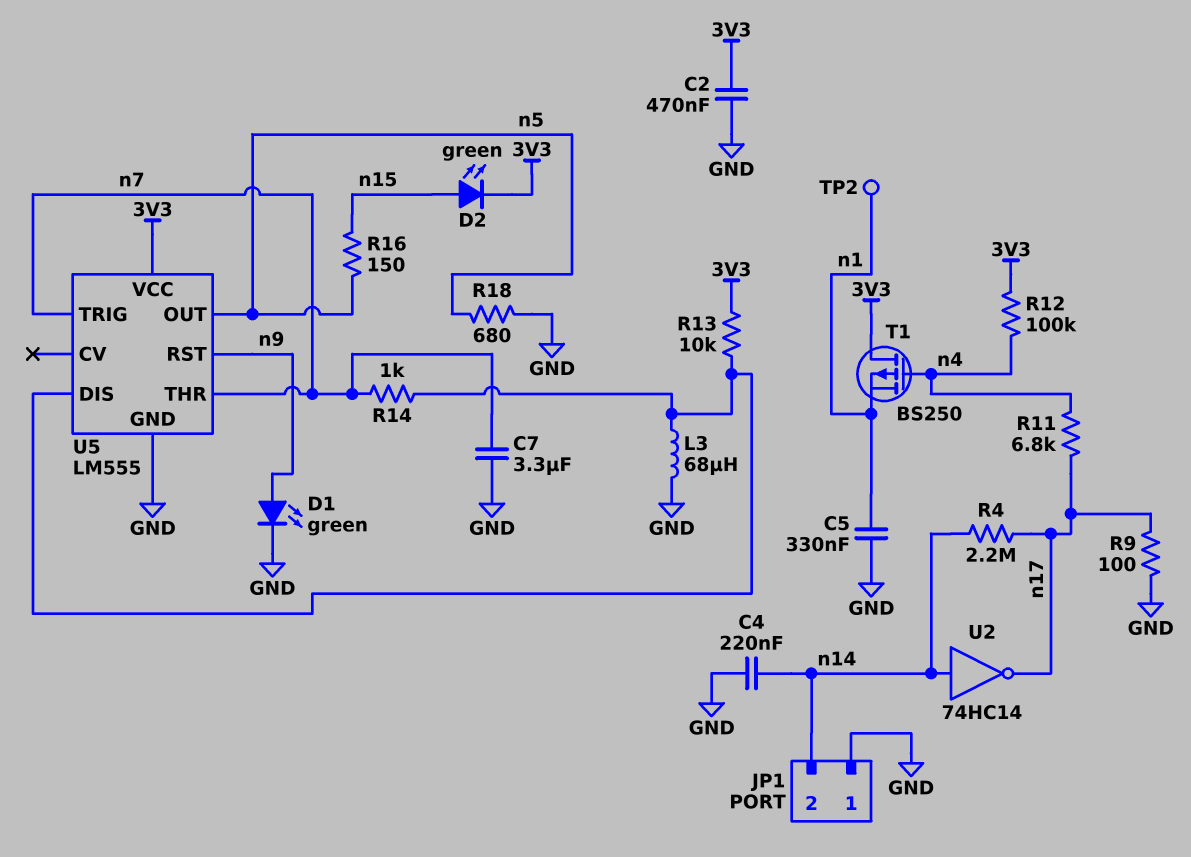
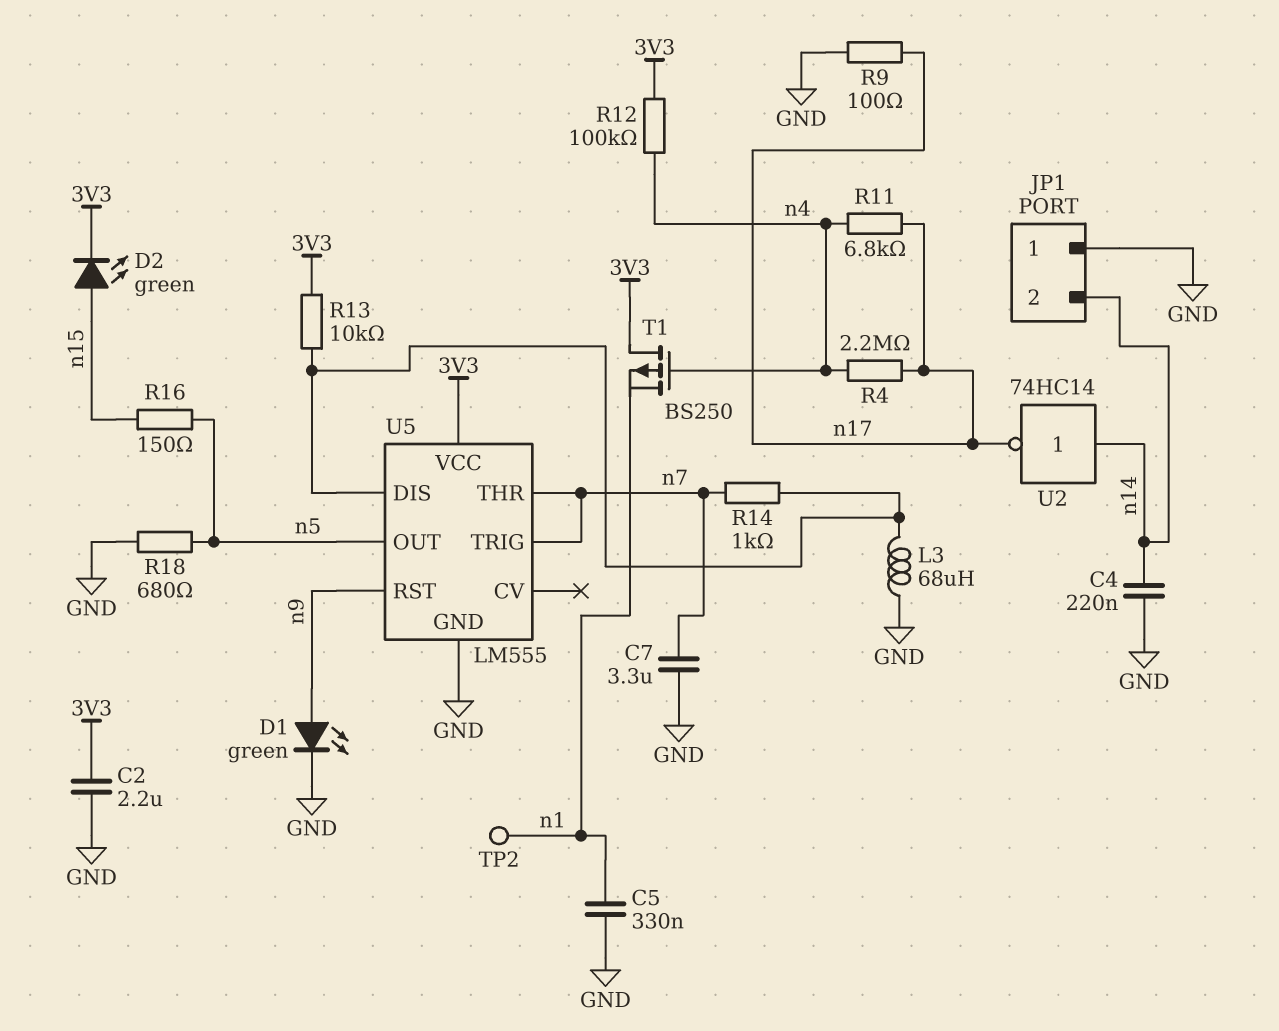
C2: 470nF (3V3, GND) -> 2.2uF (3V3, GND)
R4: 2.2M (n14, n17) -> 2.2M (n4, n17)

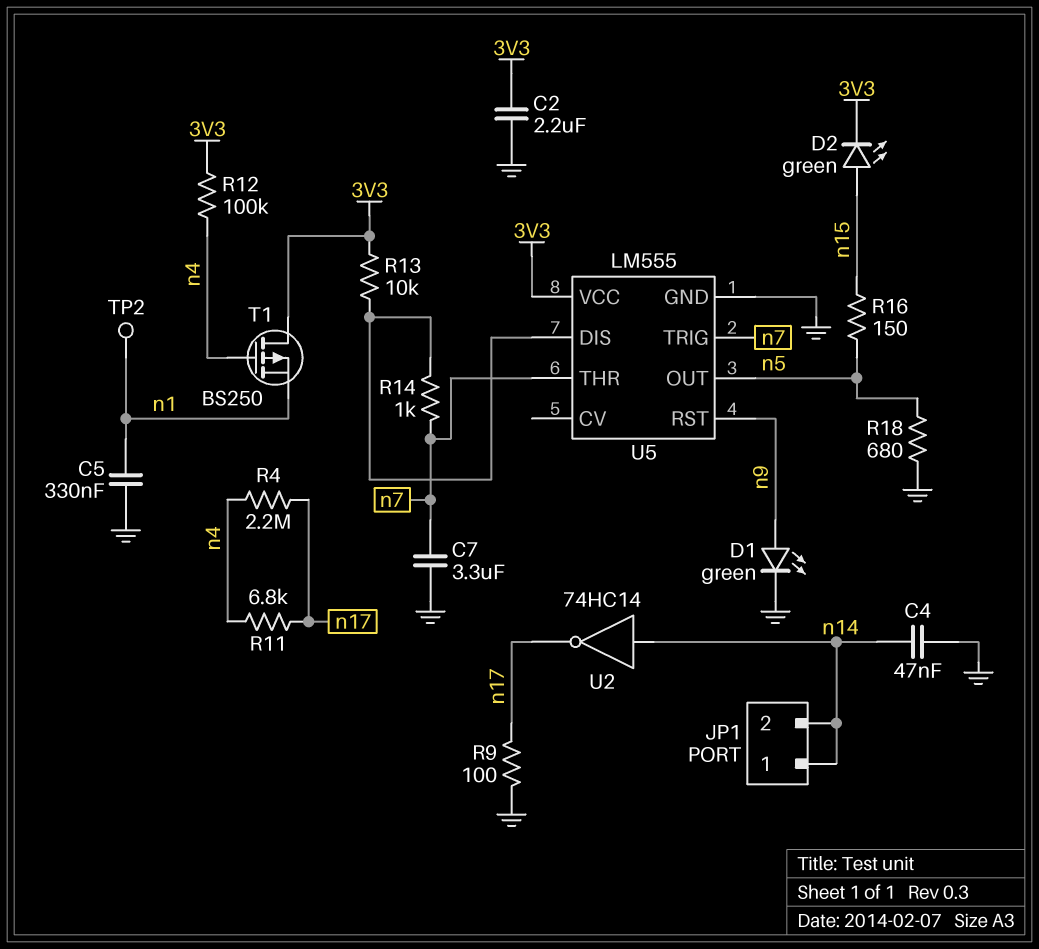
C4: 220nF (GND, n14) -> 47nF (GND, n14)
JP1 pin 1: GND -> n14
L3: 68uH (GND, U5/DIS) -> none

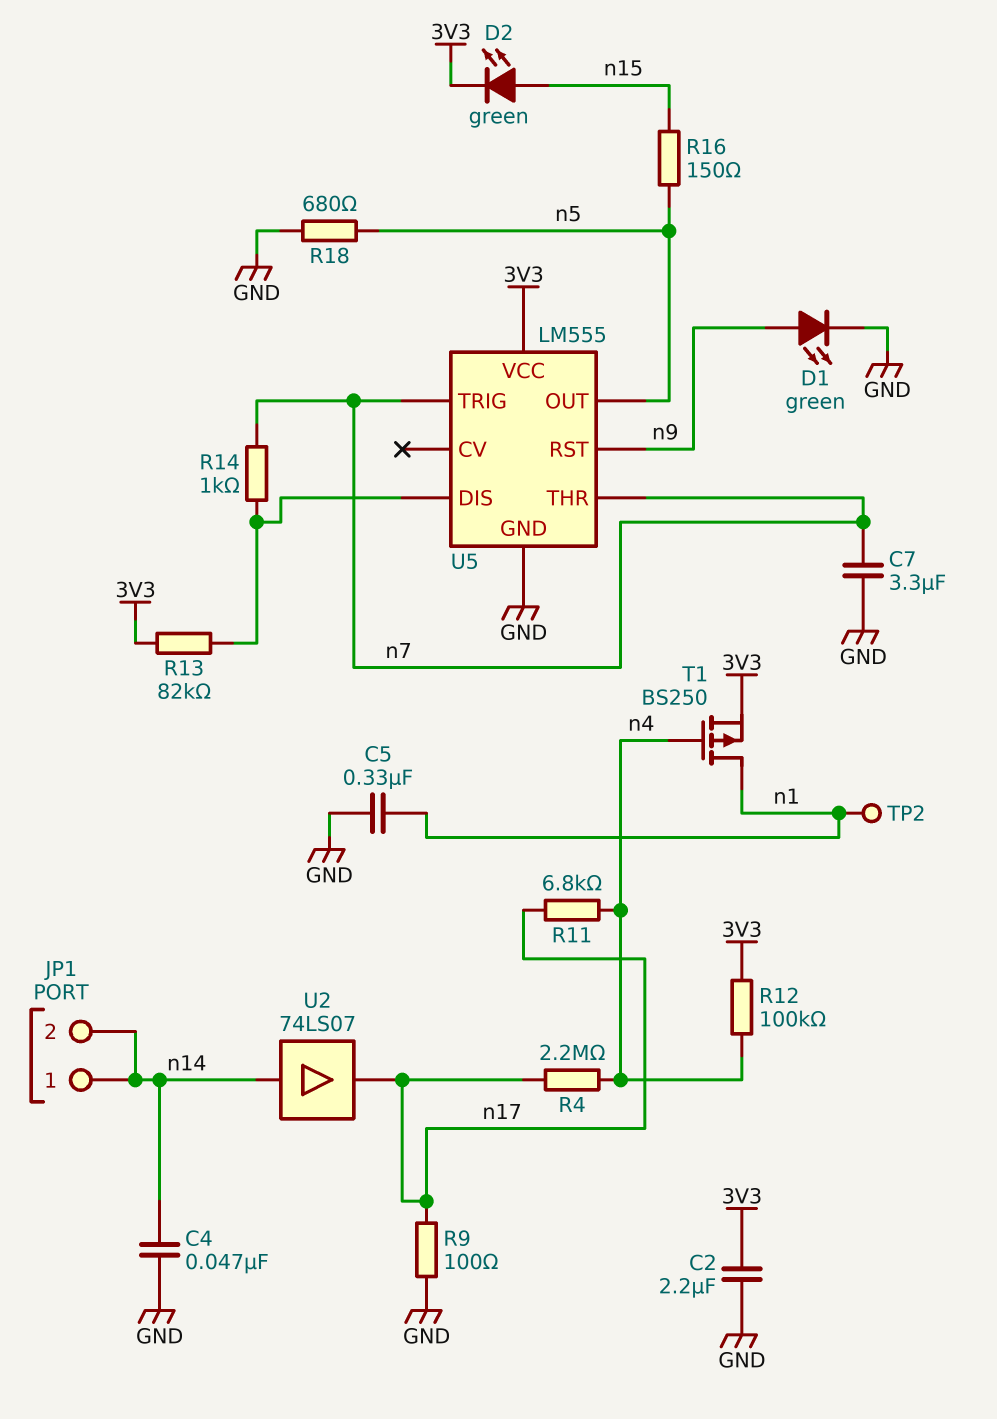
R13: 10k (3V3, U5/DIS) -> 82k (3V3, U5/DIS)
T1: PMOS BS250 (G n4, D 3V3, S n1) -> PMOS BS250 (G n4, D n1, S 3V3)
U2: NOT 74HC14 (in n14, out n17) -> buffer 74LS07 (in n14, out n17)

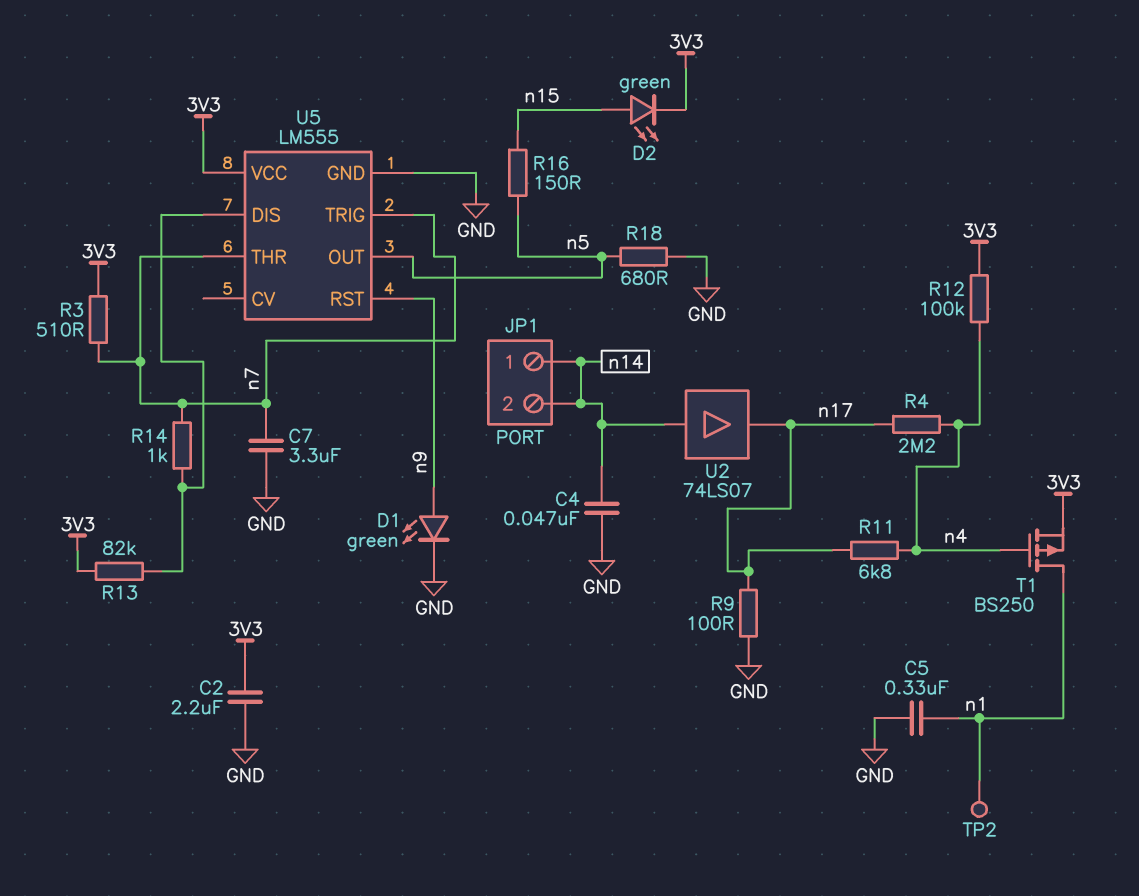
R3: none -> 510 (3V3, n7)

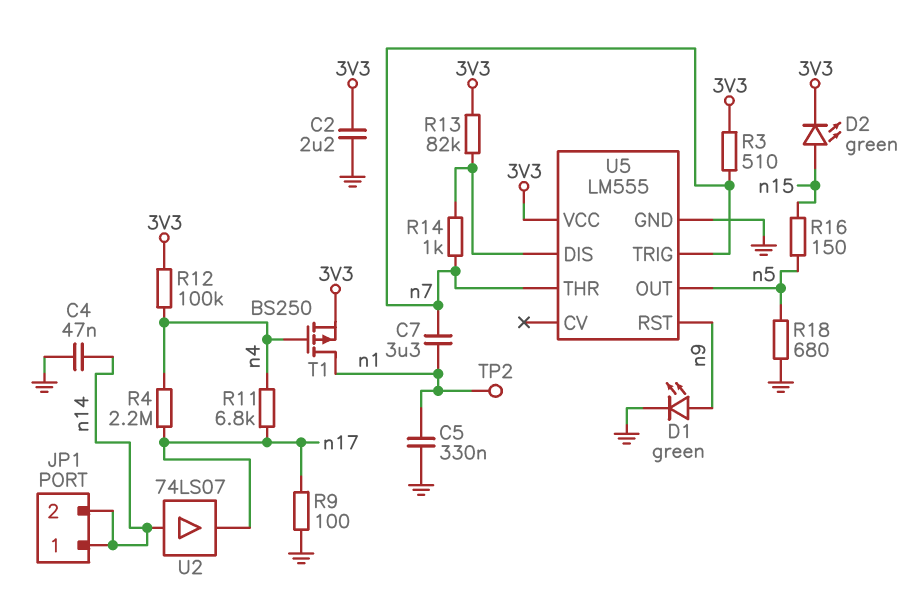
C7: 3.3uF (GND, n7) -> 3.3uF (n1, n7)

